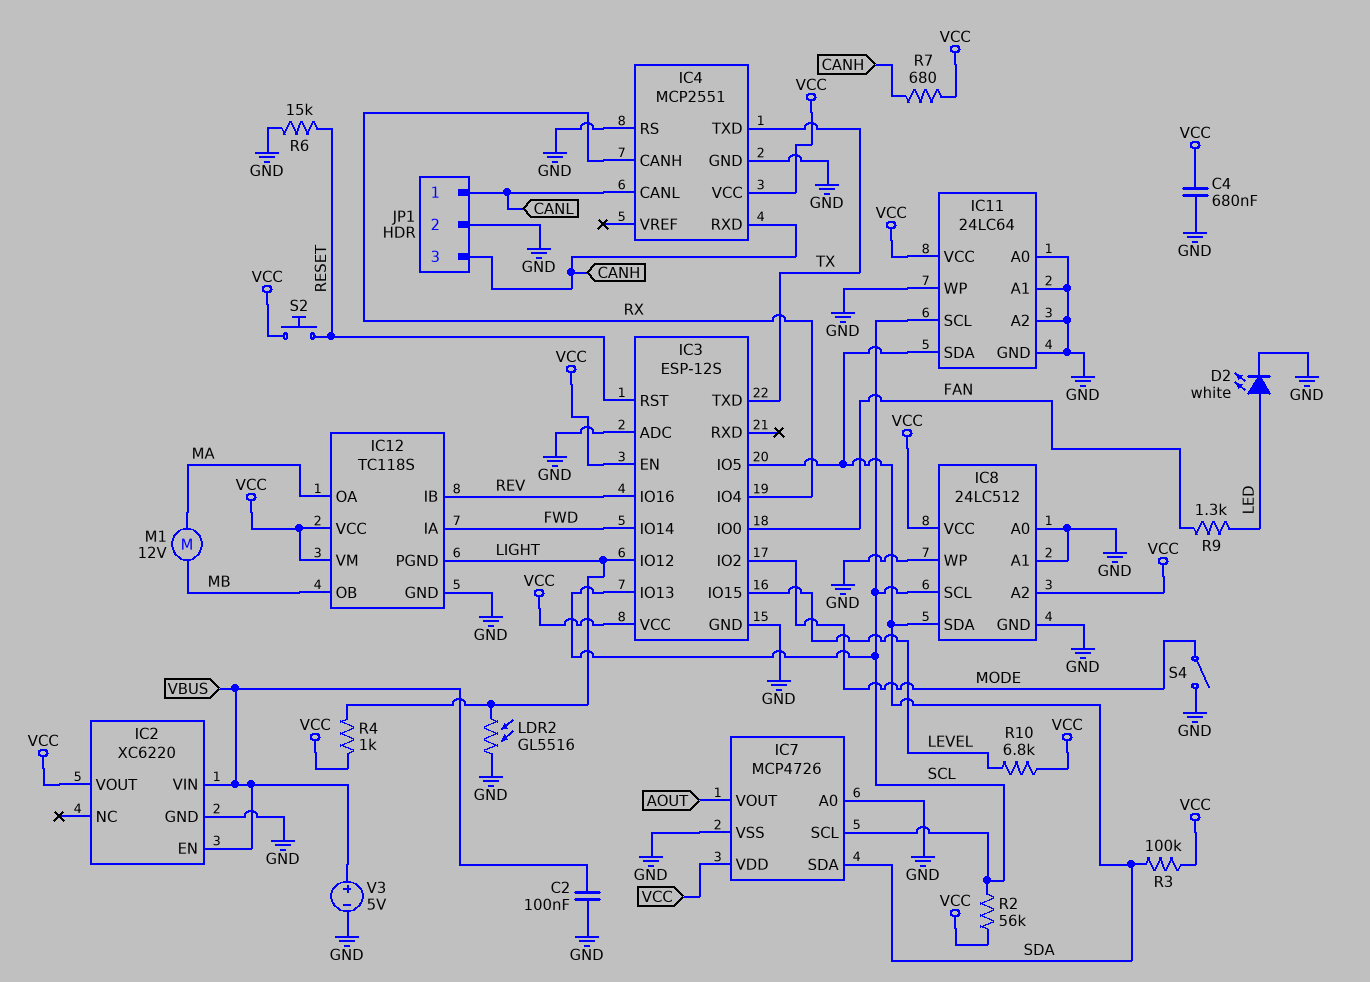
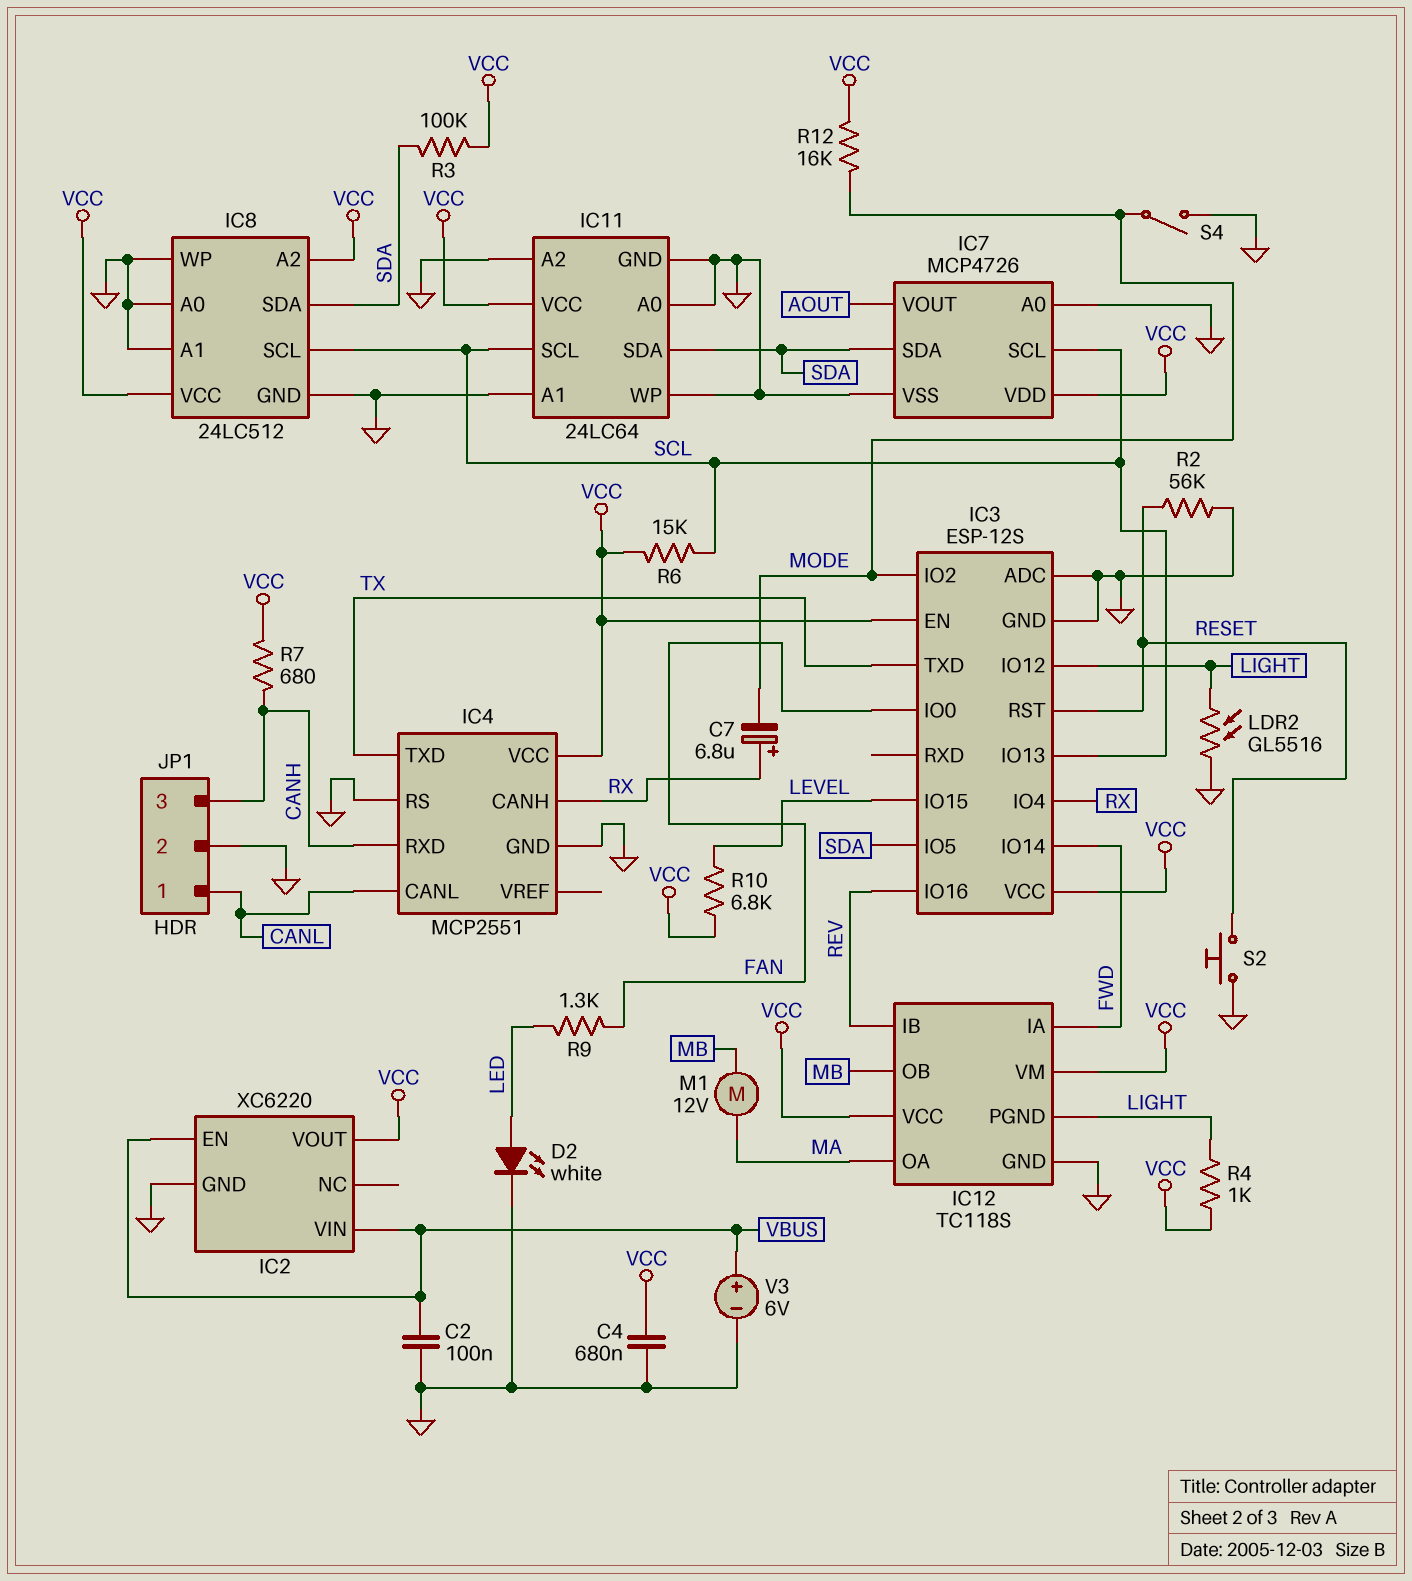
C7: none -> 6.8uF (plus RX, minus MODE)
R2: 56k (SCL, VCC) -> 56k (GND, RESET)
R6: 15k (GND, RESET) -> 15k (SCL, VCC)
R12: none -> 16k (MODE, VCC)
S2: button (RESET, VCC) -> button (GND, RESET)
V3: 5V (plus VBUS, minus GND) -> 6V (plus VBUS, minus GND)

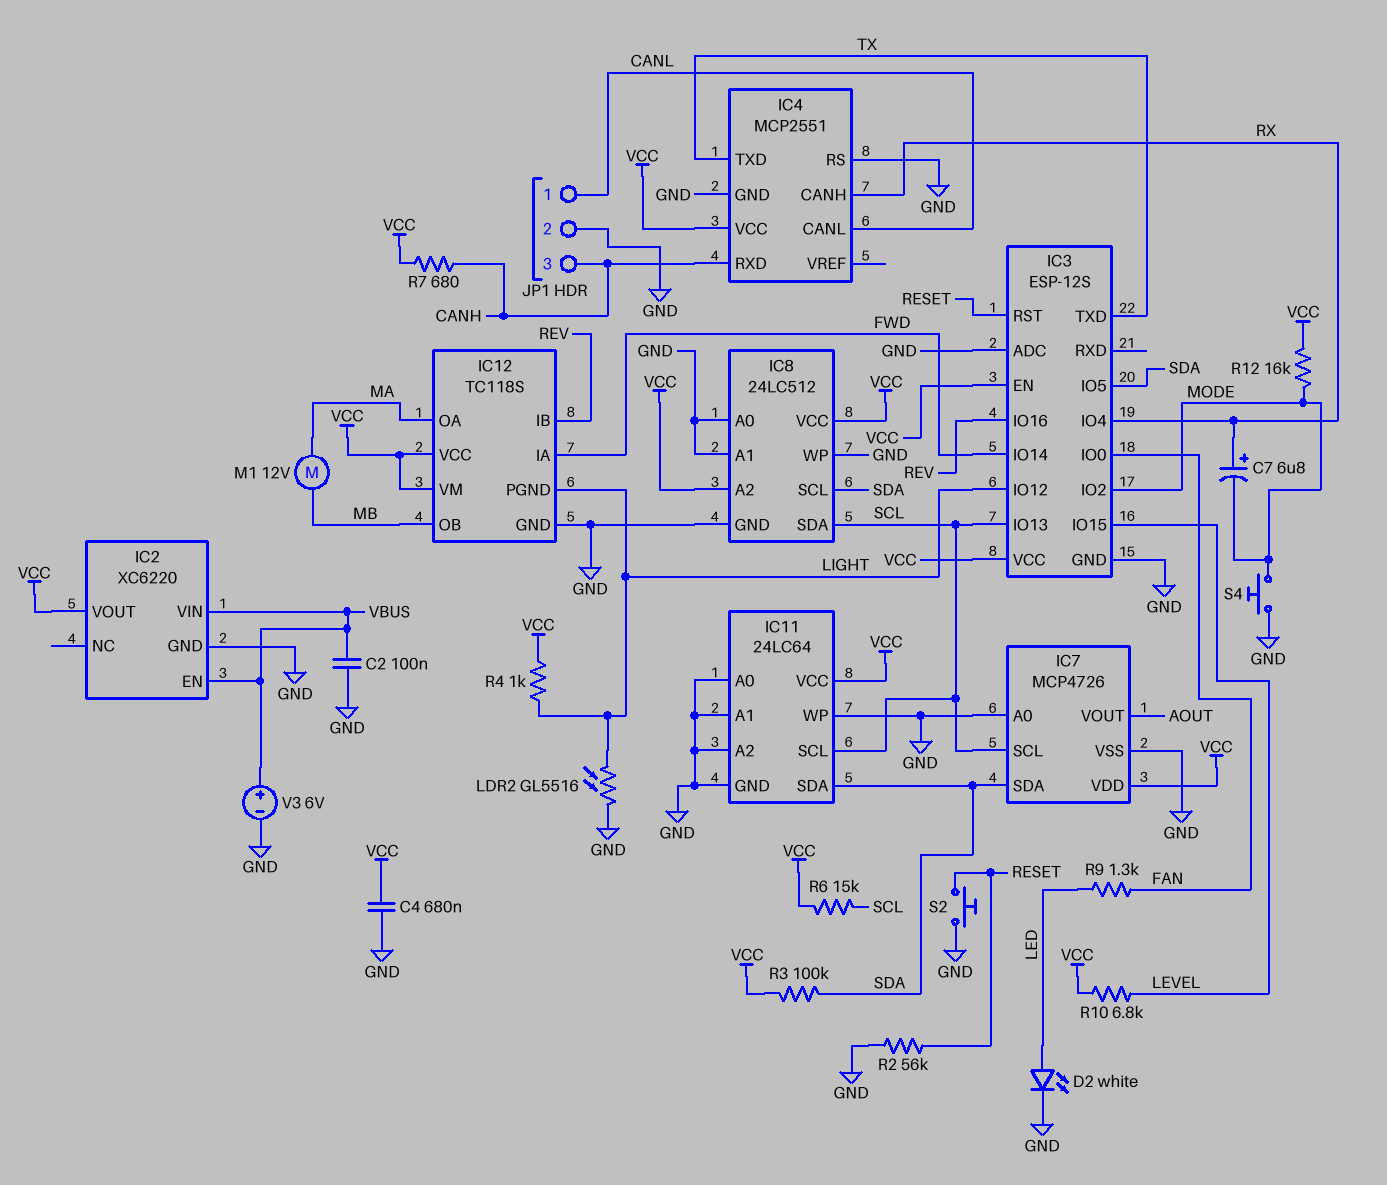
IC8 pin SCL: SCL -> SDA
IC8 pin SDA: SDA -> SCL
S4: switch (GND, MODE) -> button (GND, MODE)

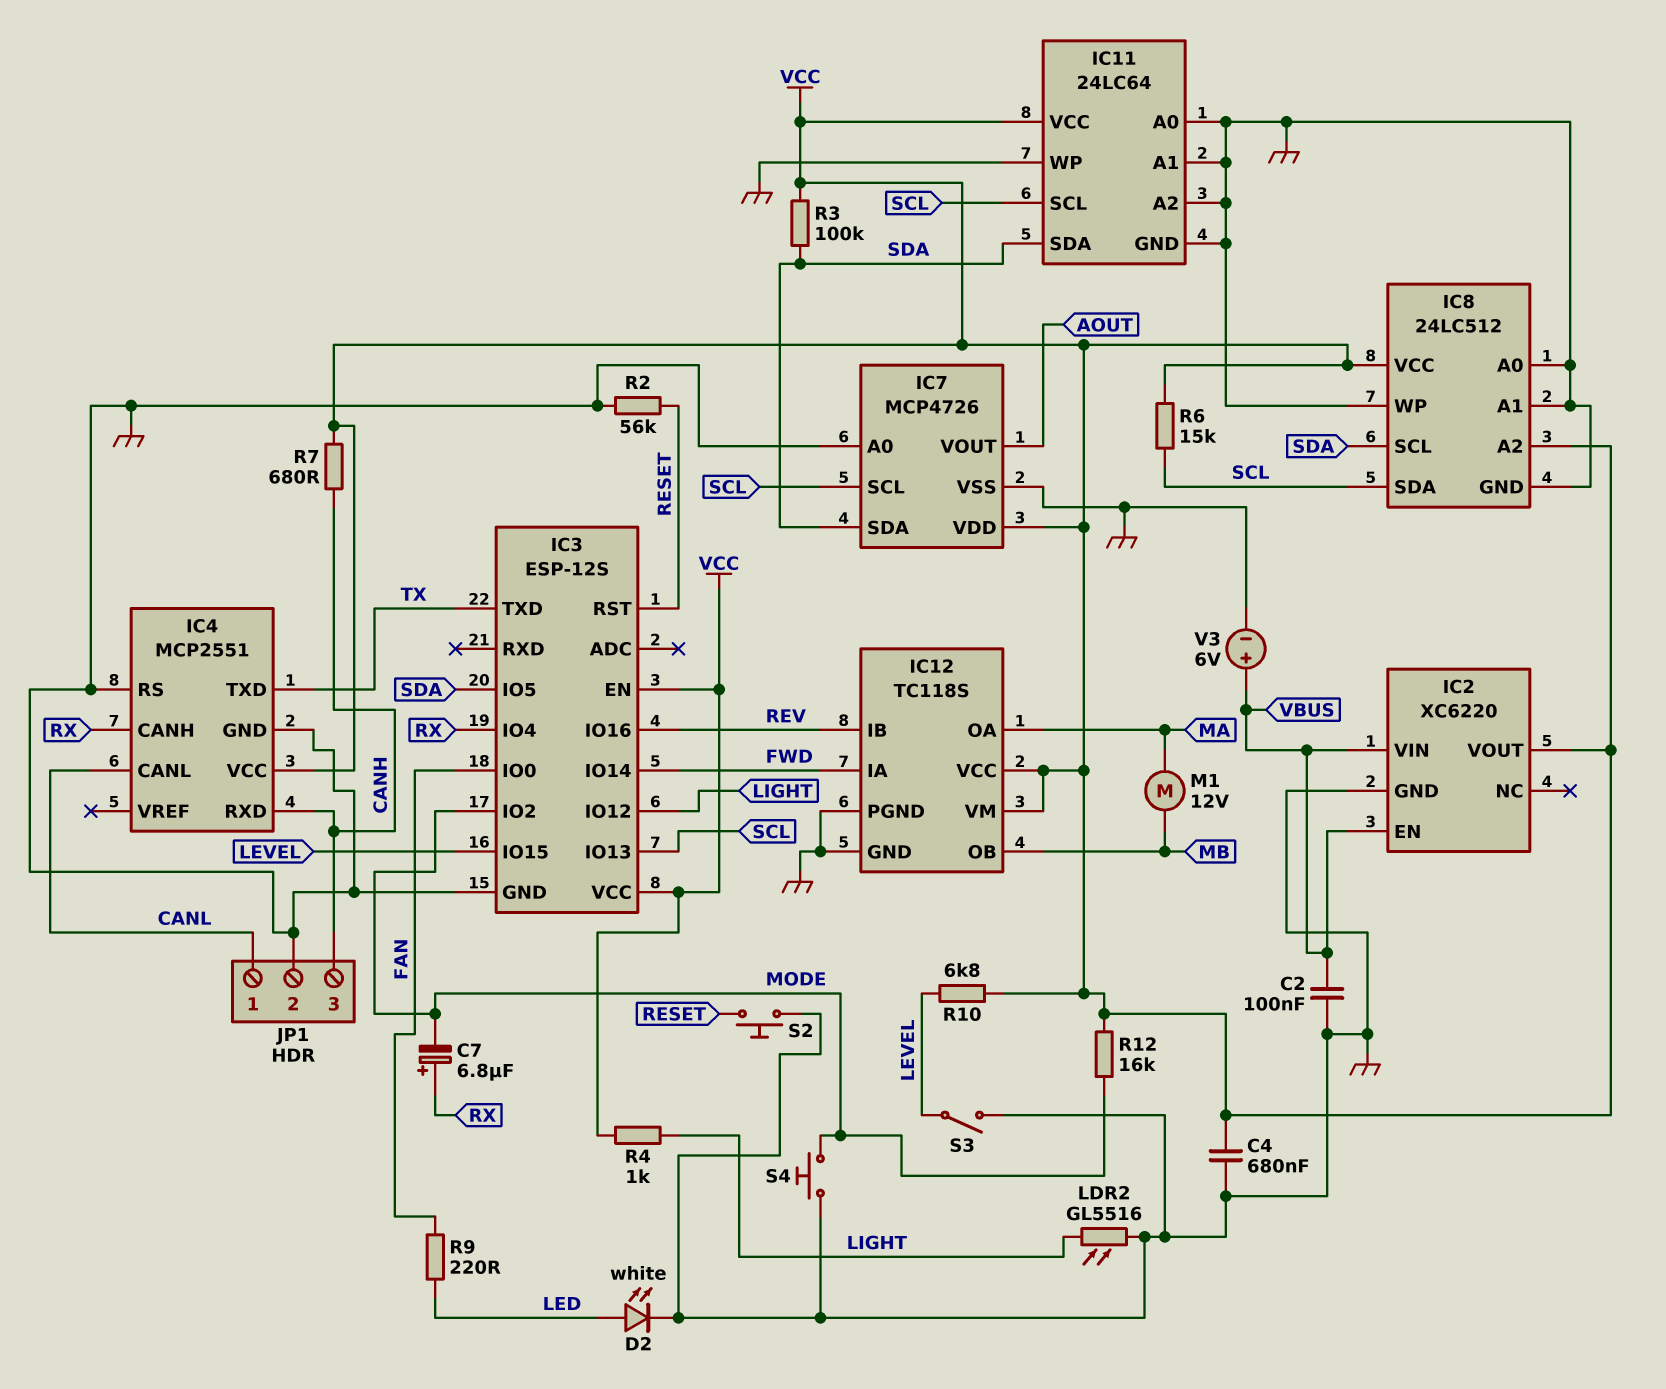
IC3 pin ADC: GND -> none
IC12 pin PGND: LIGHT -> GND
R9: 1.3k (FAN, LED) -> 220 (FAN, LED)
S3: none -> switch (GND, LEVEL)

